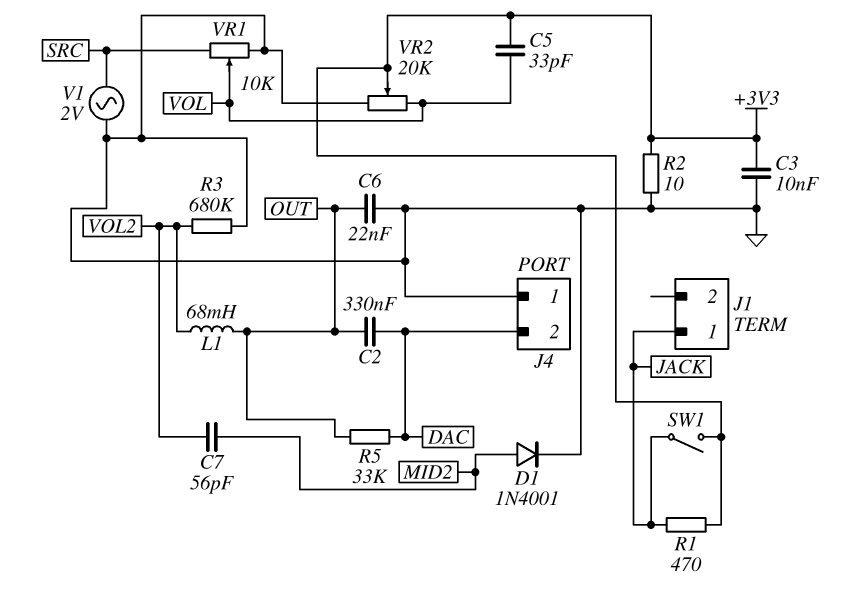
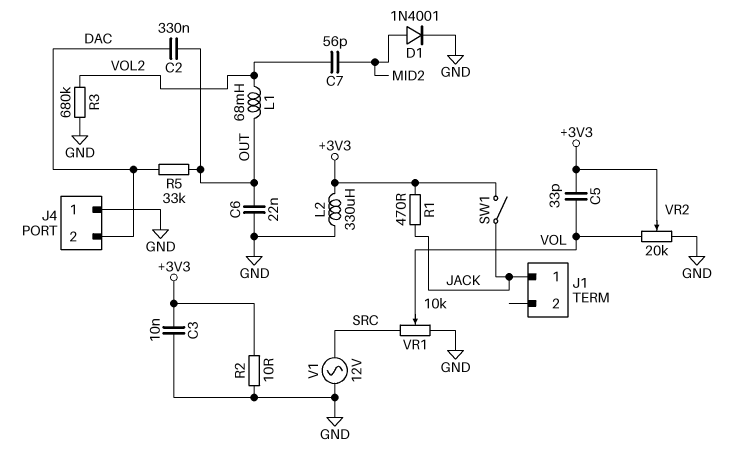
L2: none -> 330uH (+3V3, GND)
V1: AC 2V (GND, SRC) -> AC 12V (GND, SRC)

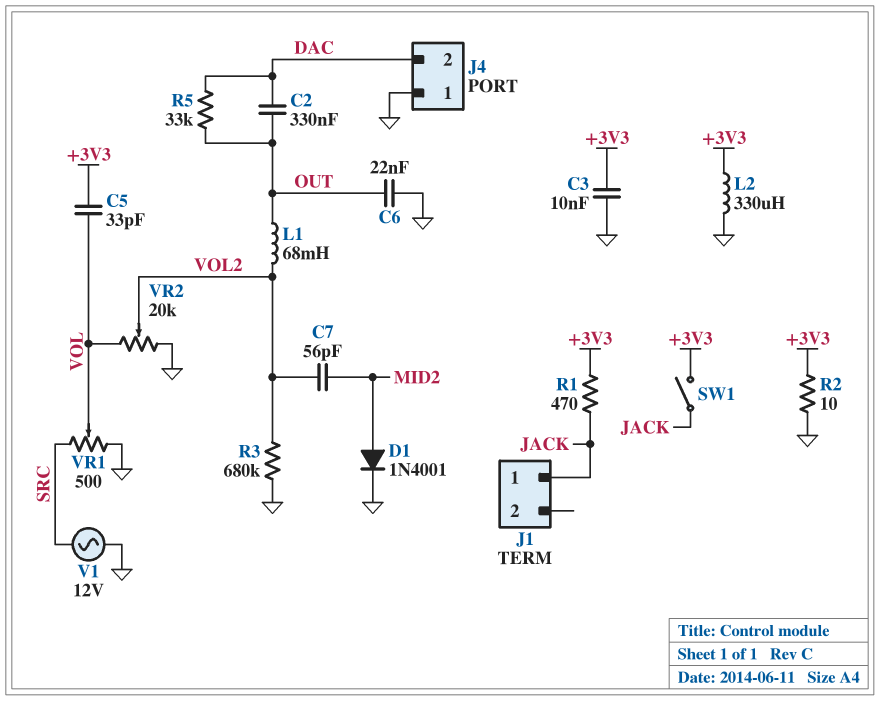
VR1: 10k (GND, SRC, wiper VOL) -> 500 (GND, SRC, wiper VOL)
VR2: 20k (GND, VOL, wiper +3V3) -> 20k (GND, VOL, wiper VOL2)

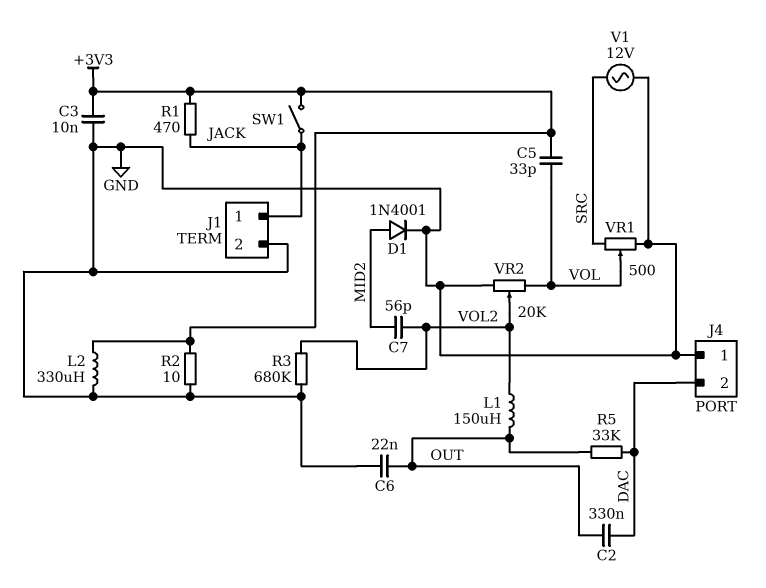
J1 pin 2: none -> GND
L1: 68mH (OUT, VOL2) -> 150uH (OUT, VOL2)

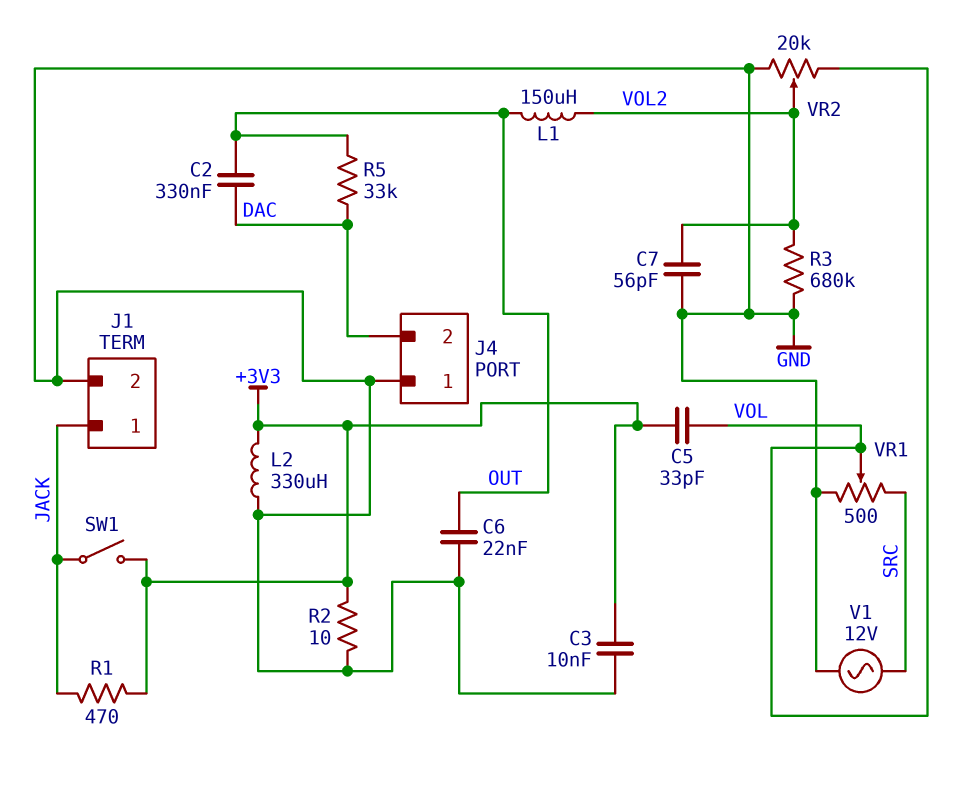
C7: 56pF (MID2, VOL2) -> 56pF (GND, VOL2)
D1: diode 1N4001 (A MID2, K GND) -> none

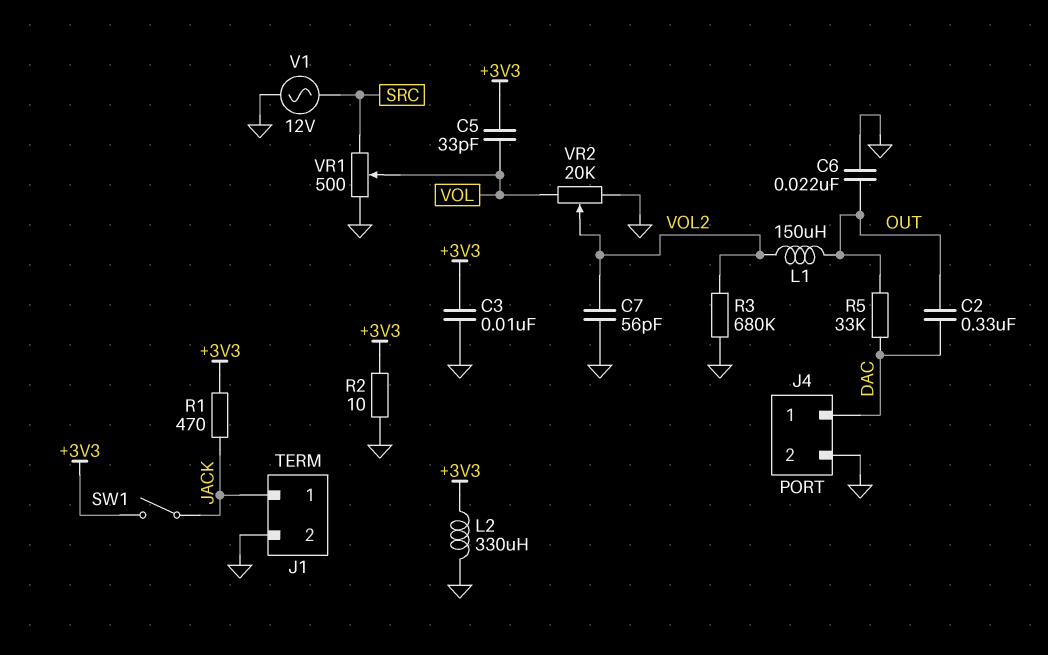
J4 pin 1: GND -> DAC
J4 pin 2: DAC -> GND

